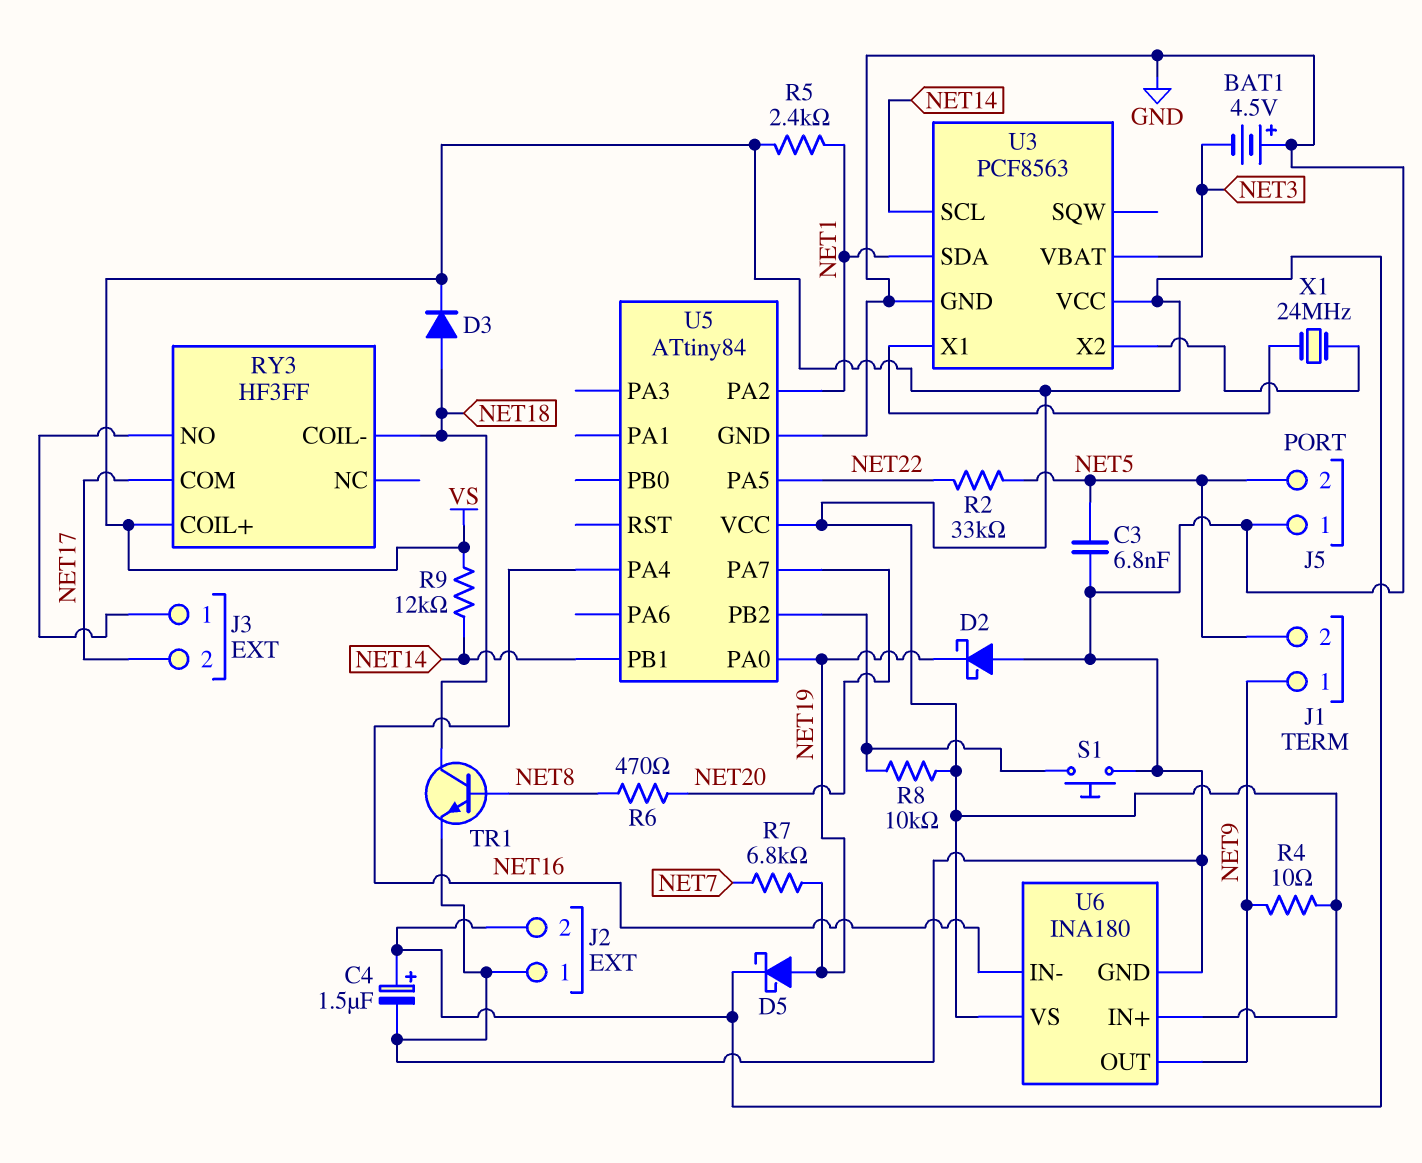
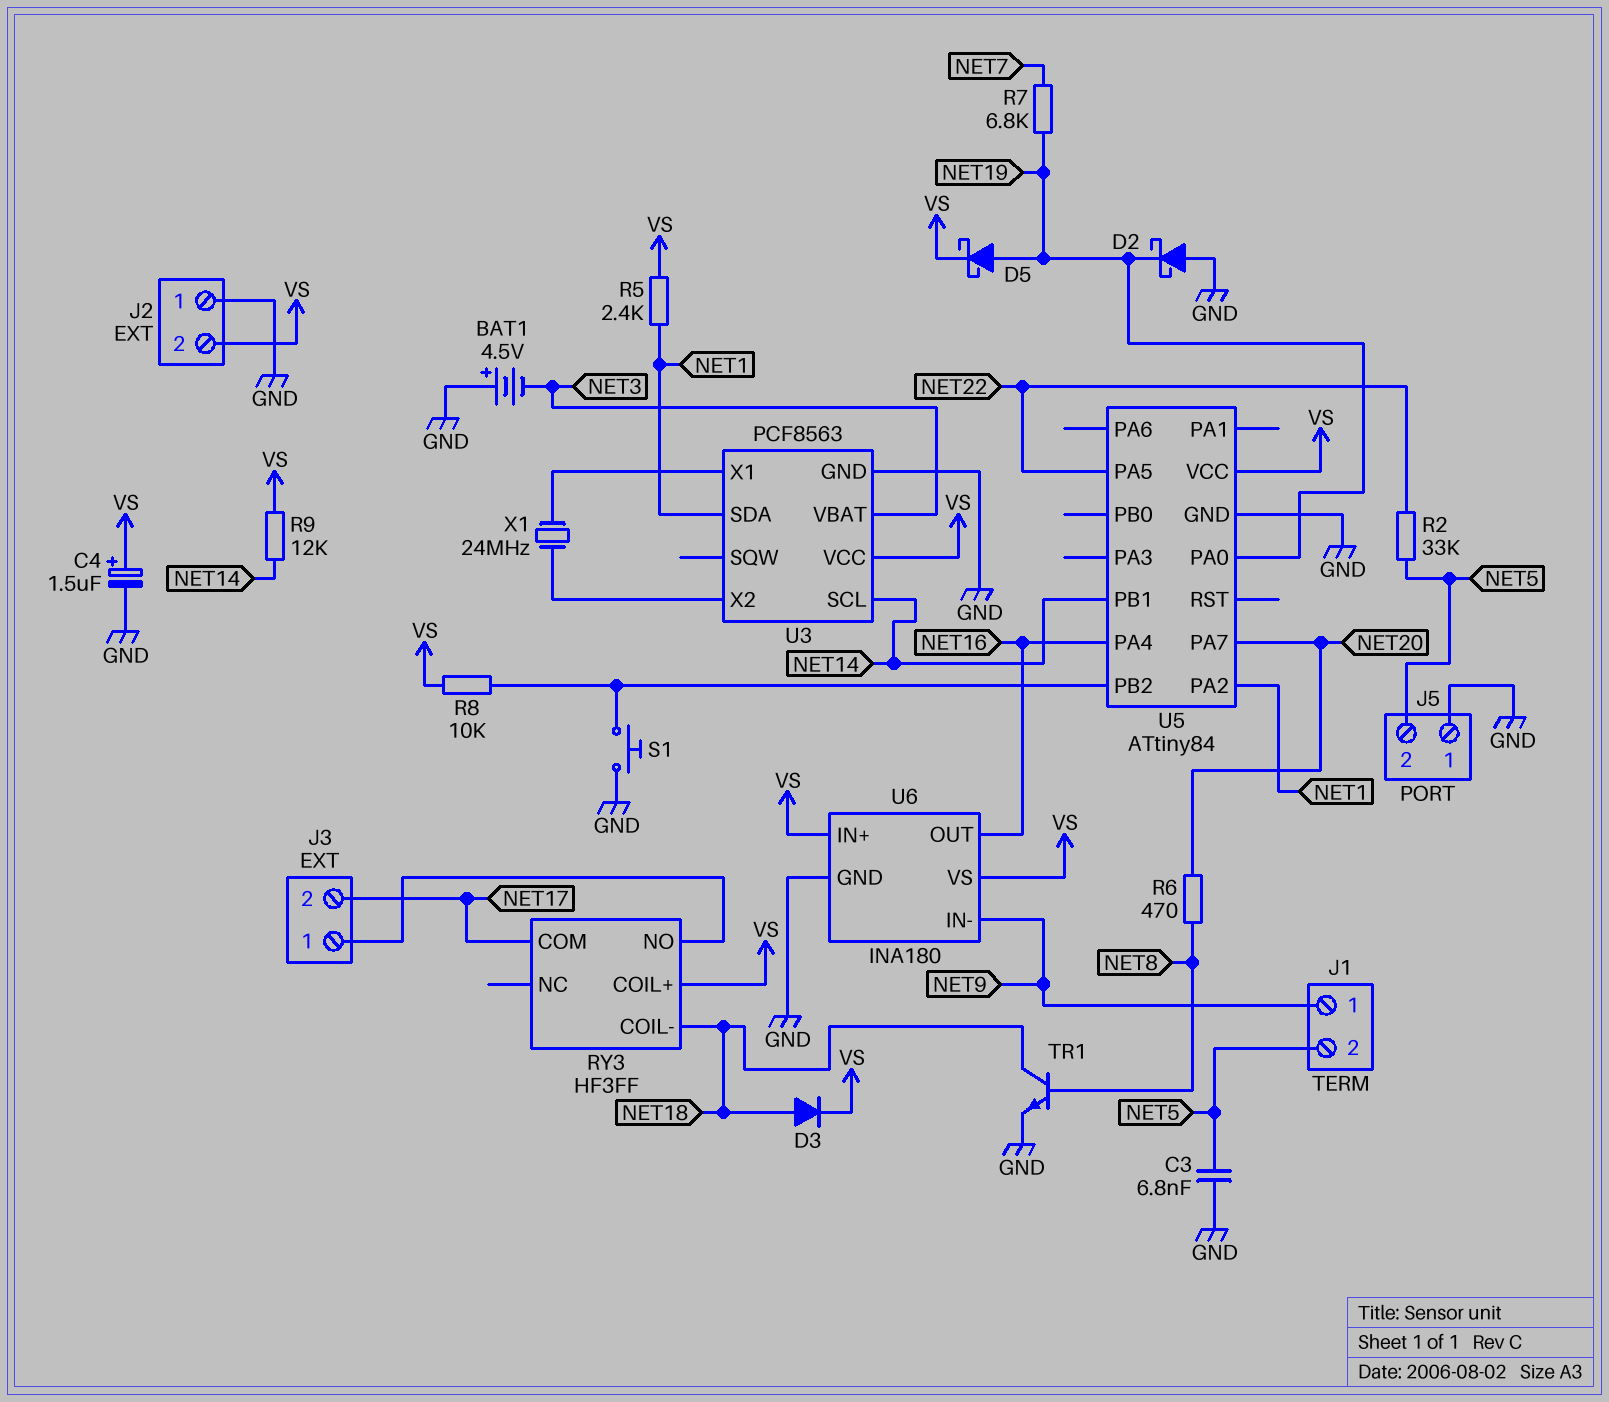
R4: 10 (NET9, VS) -> none
U6 pin IN-: NET16 -> NET9
U6 pin OUT: NET9 -> NET16

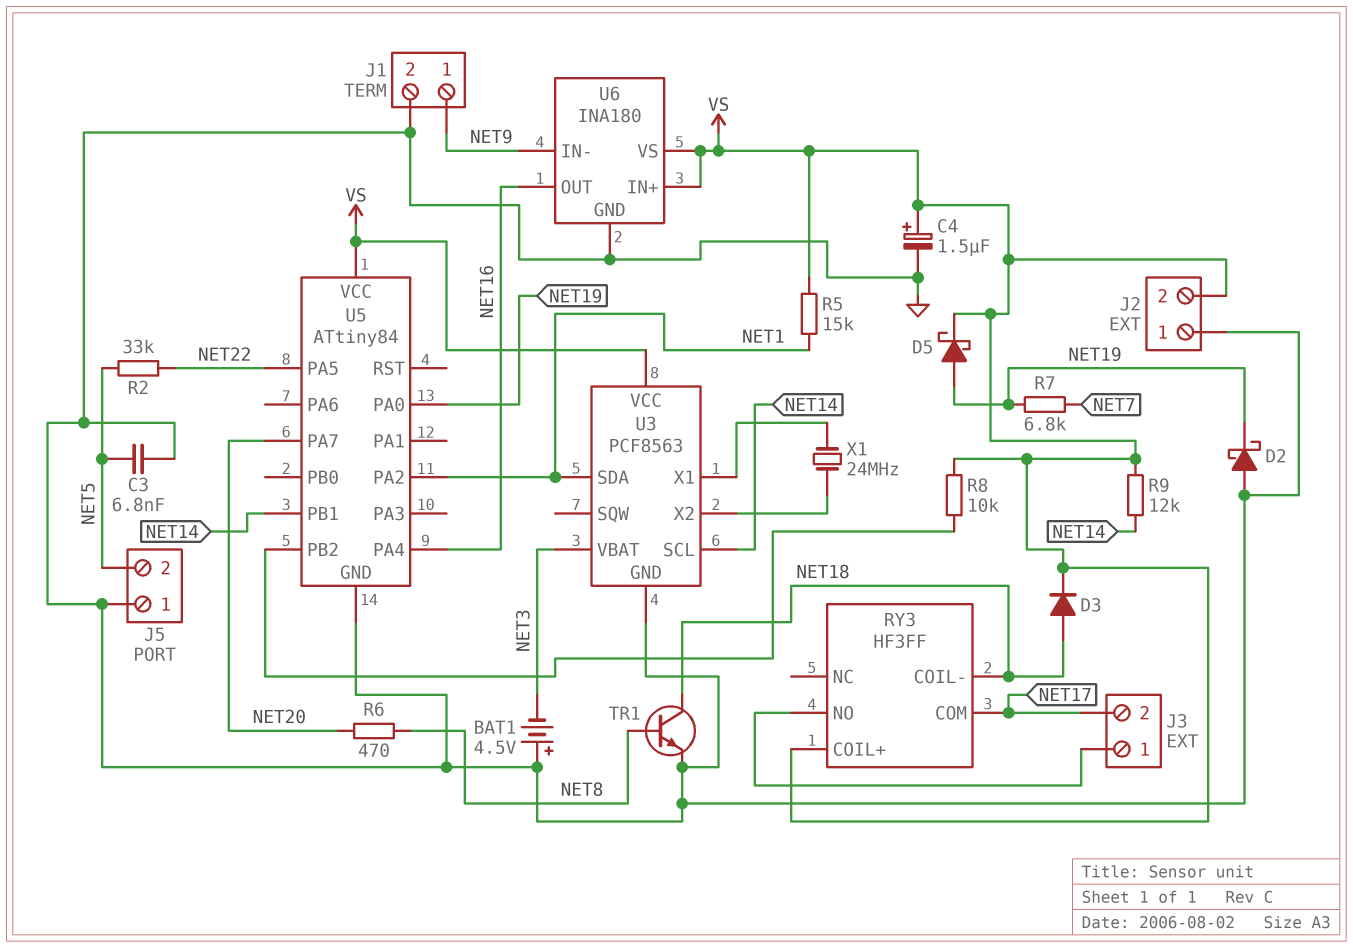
J1 pin 2: NET5 -> GND
R5: 2.4k (NET1, VS) -> 15k (NET1, VS)
S1: button (GND, U5/PB2) -> none

